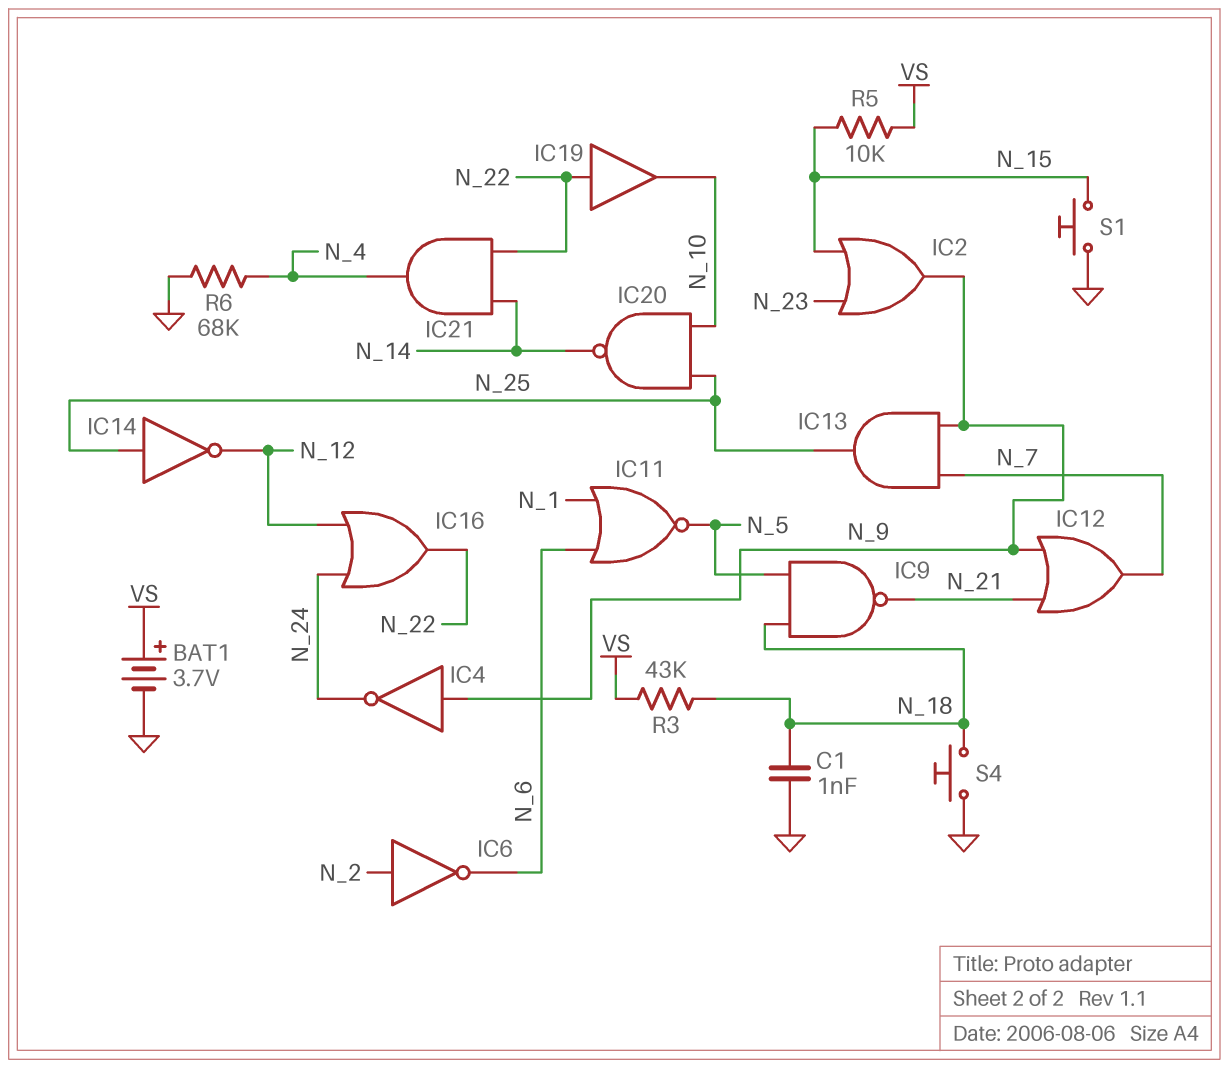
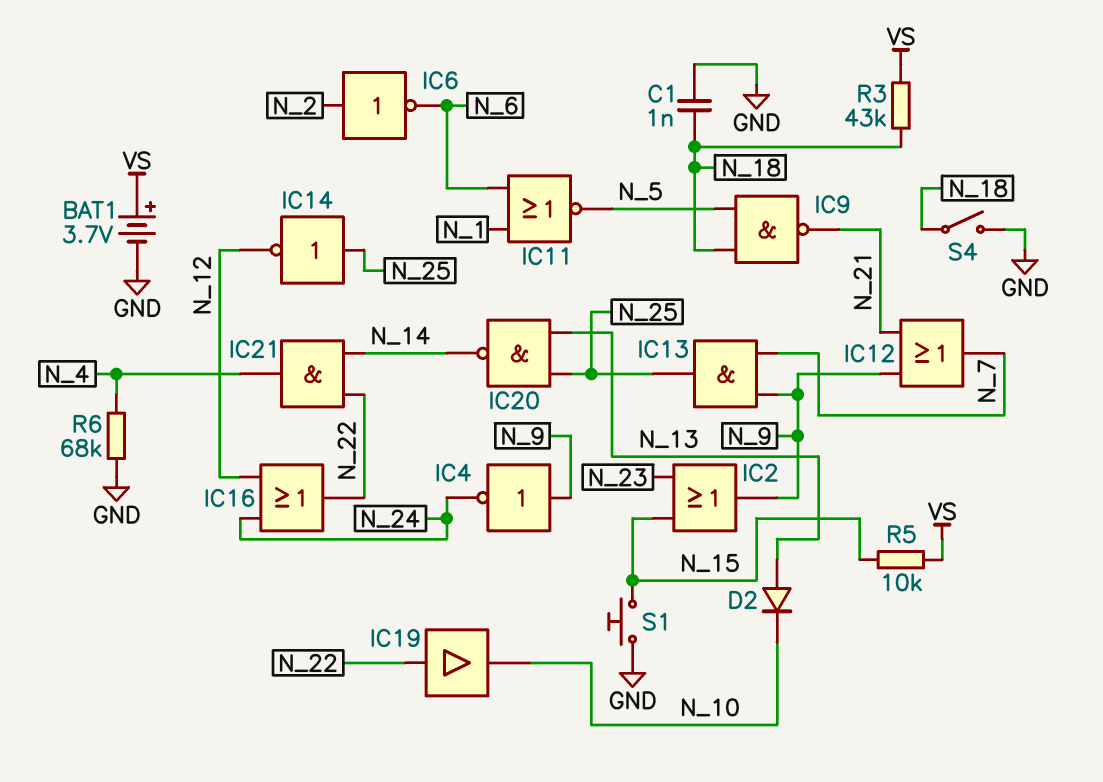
D2: none -> diode (A N_13, K N_10)
IC20: NAND (in N_10, in N_25, out N_14) -> NAND (in N_13, in N_25, out N_14)
S4: button (GND, N_18) -> switch (GND, N_18)

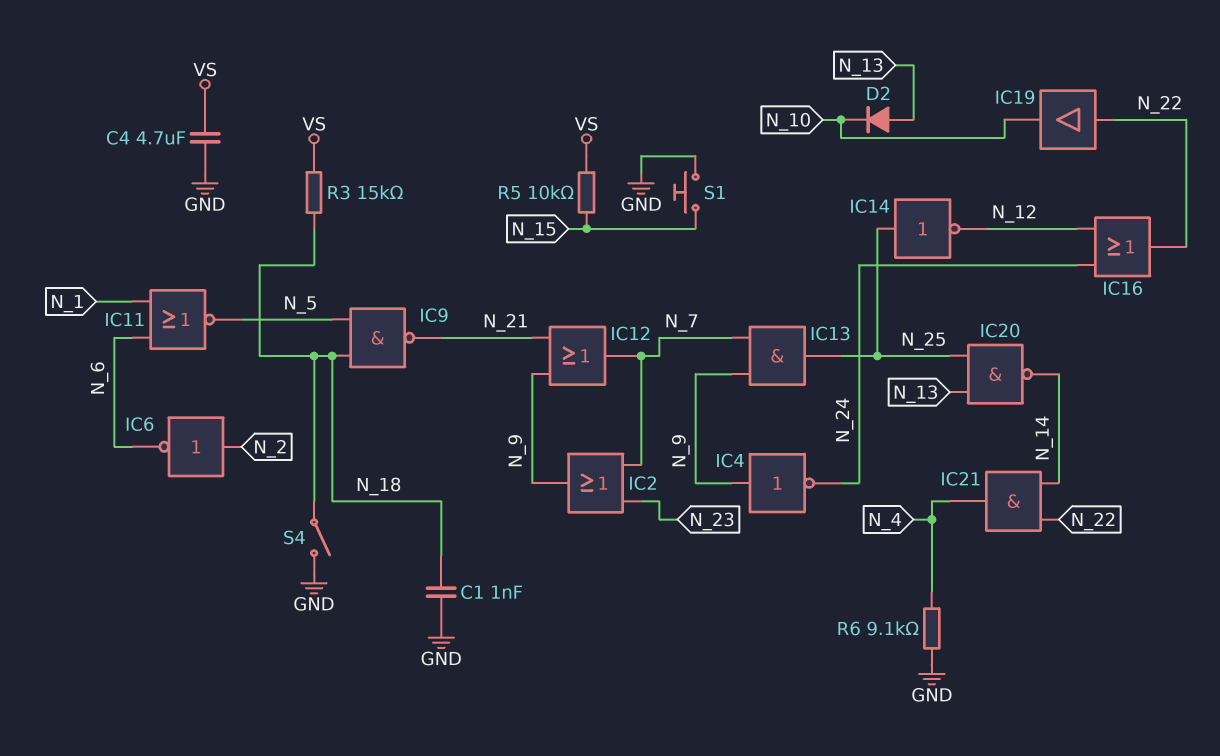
BAT1: 3.7V (plus VS, minus GND) -> none
C4: none -> 4.7uF (GND, VS)
IC2: OR (in N_15, in N_23, out N_9) -> OR (in N_7, in N_23, out N_9)
R3: 43k (N_18, VS) -> 15k (N_18, VS)
R6: 68k (GND, N_4) -> 9.1k (GND, N_4)

